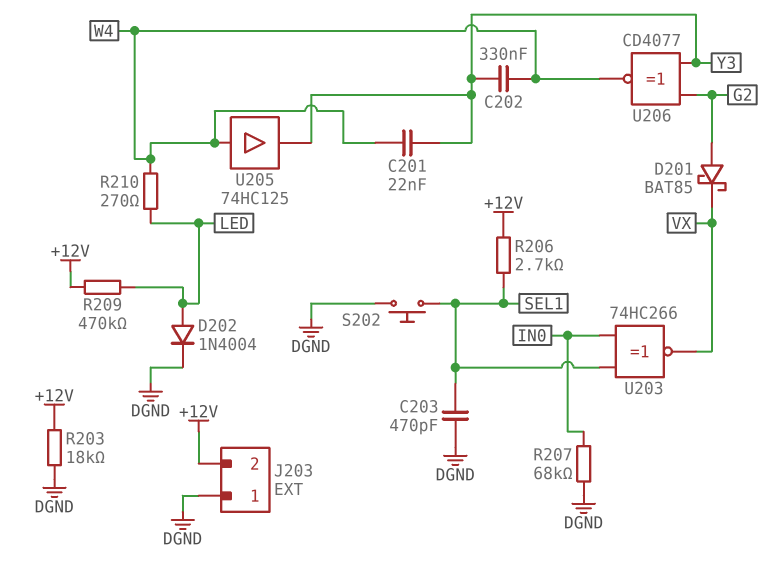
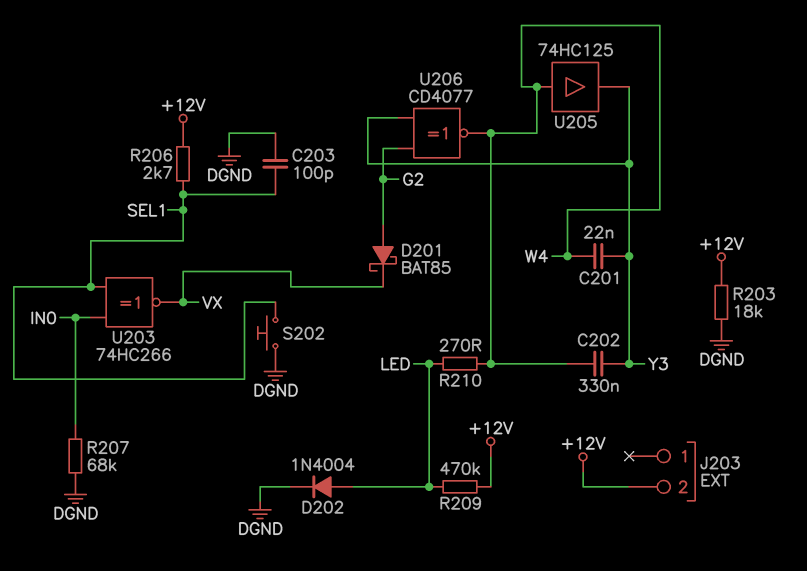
C203: 470pF (DGND, SEL1) -> 100pF (DGND, SEL1)
J203 pin 1: DGND -> none

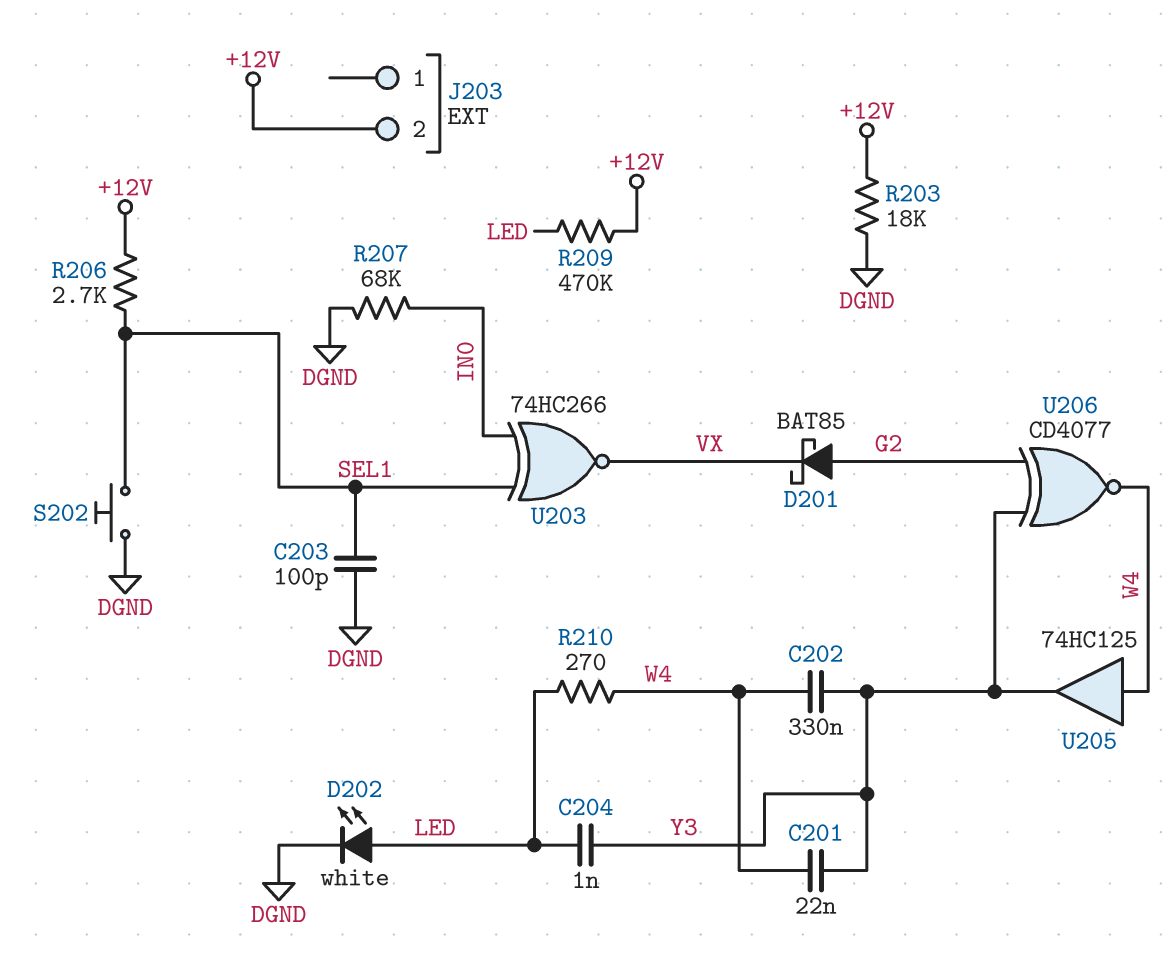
C204: none -> 1nF (LED, Y3)
D202: diode 1N4004 (A LED, K DGND) -> LED white (A LED, K DGND)

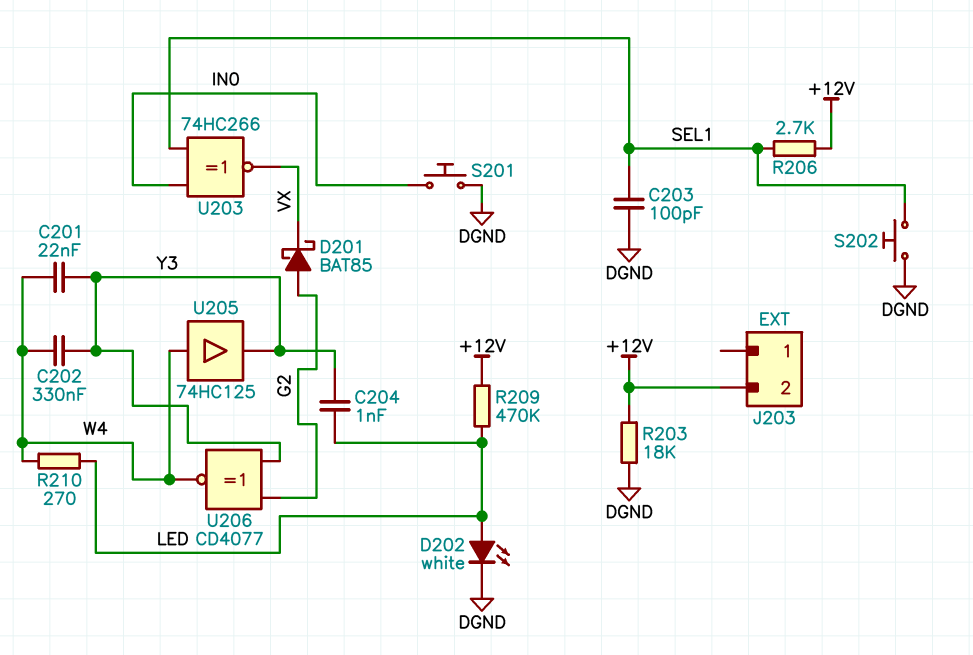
R207: 68k (DGND, IN0) -> none
S201: none -> button (DGND, IN0)

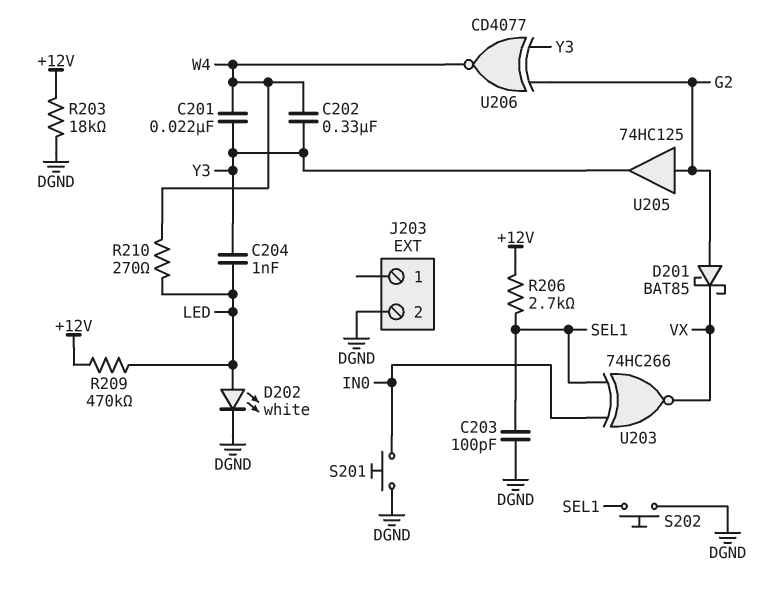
J203 pin 2: +12V -> DGND
U205: buffer 74HC125 (in W4, out Y3) -> buffer 74HC125 (in G2, out Y3)

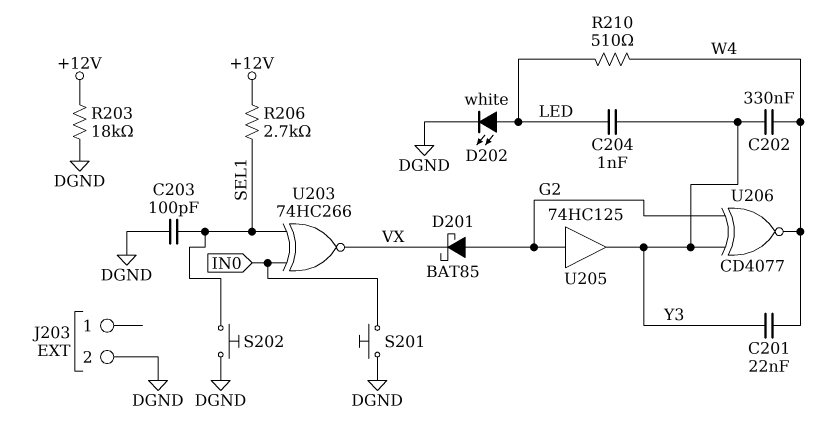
R209: 470k (+12V, LED) -> none
R210: 270 (LED, W4) -> 510 (LED, W4)

